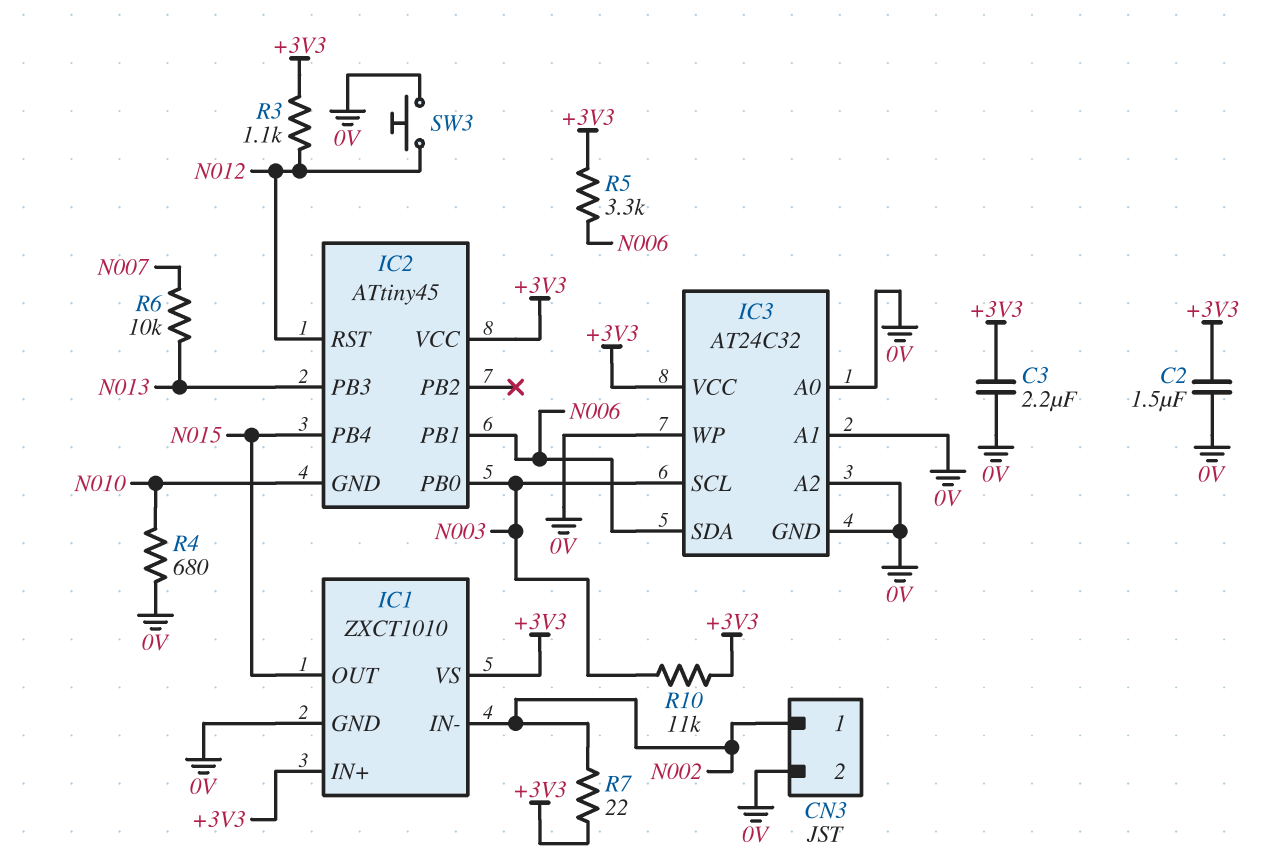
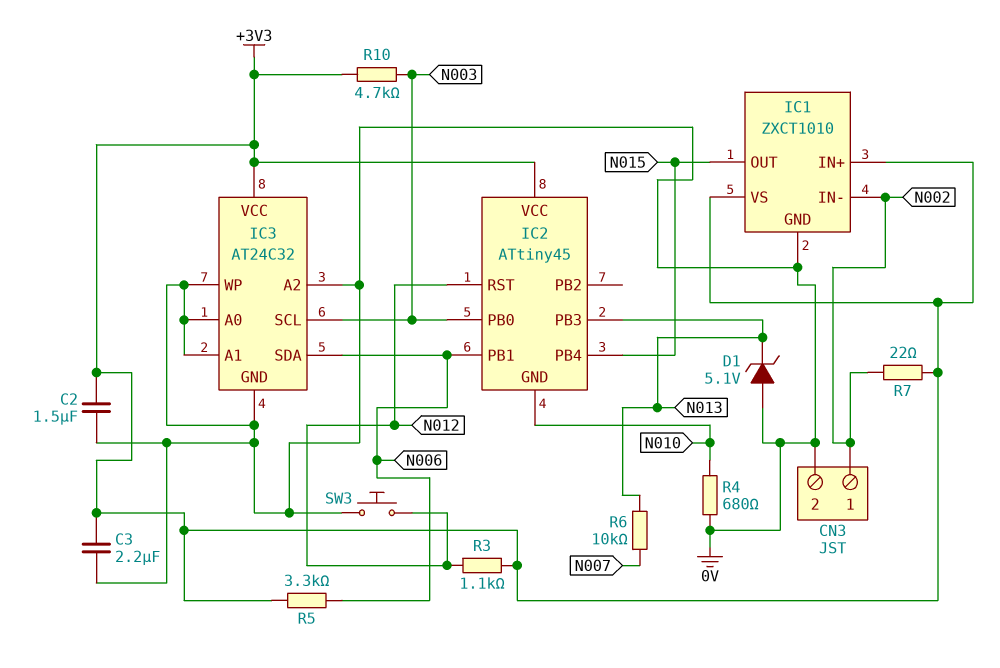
D1: none -> zener 5.1V (A 0V, K N013)
R10: 11k (+3V3, N003) -> 4.7k (+3V3, N003)

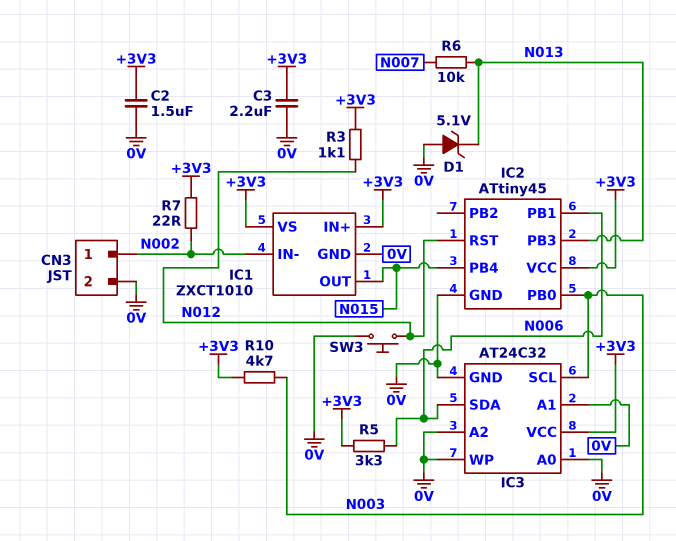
IC2 pin GND: N010 -> 0V
R4: 680 (0V, N010) -> none

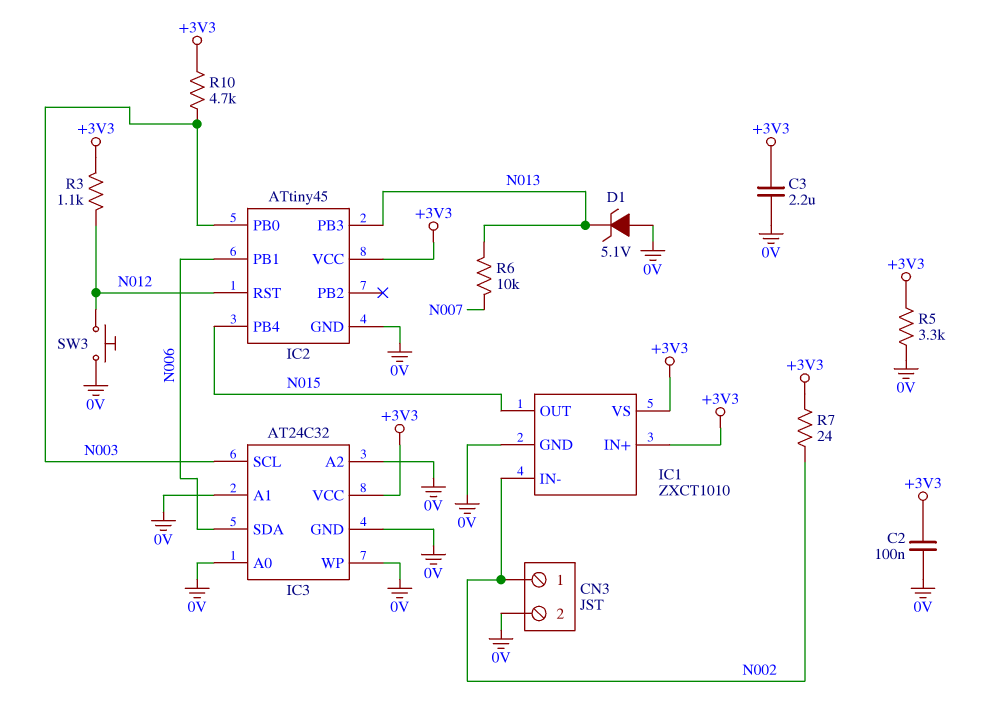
C2: 1.5uF (+3V3, 0V) -> 100nF (+3V3, 0V)
R5: 3.3k (+3V3, N006) -> 3.3k (+3V3, 0V)
R7: 22 (+3V3, N002) -> 24 (+3V3, N002)

